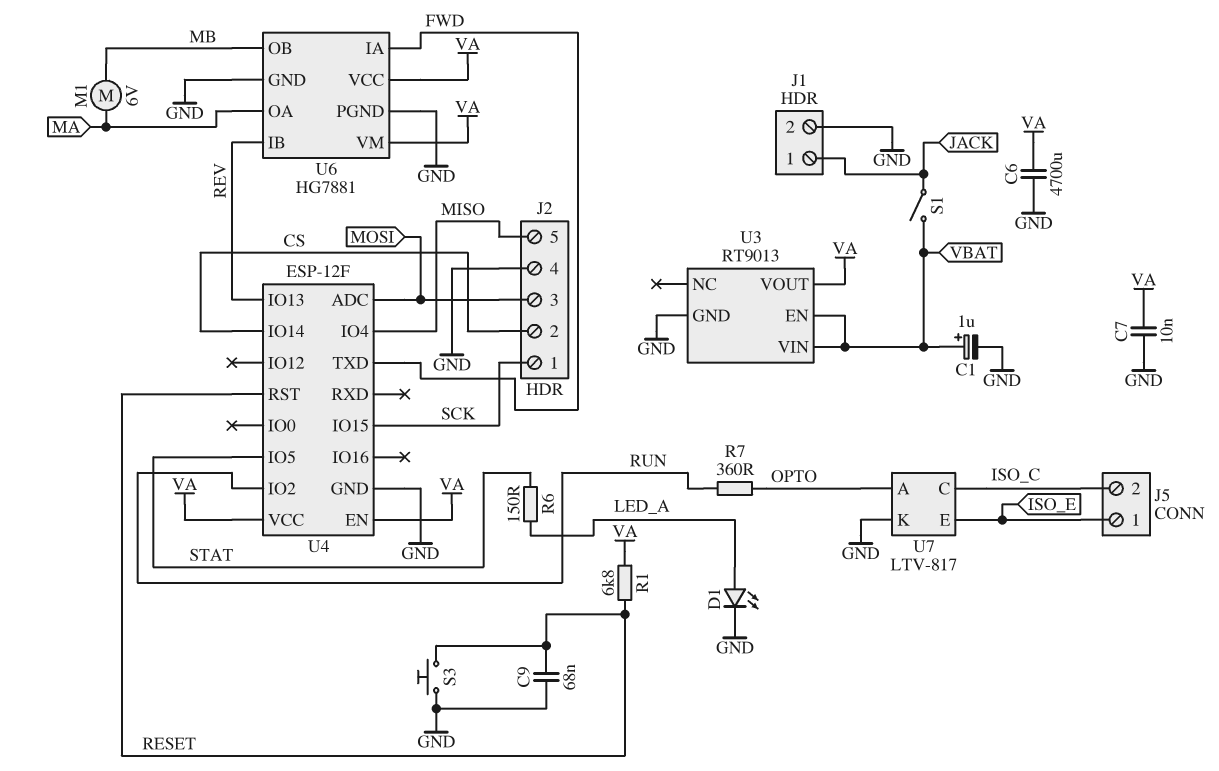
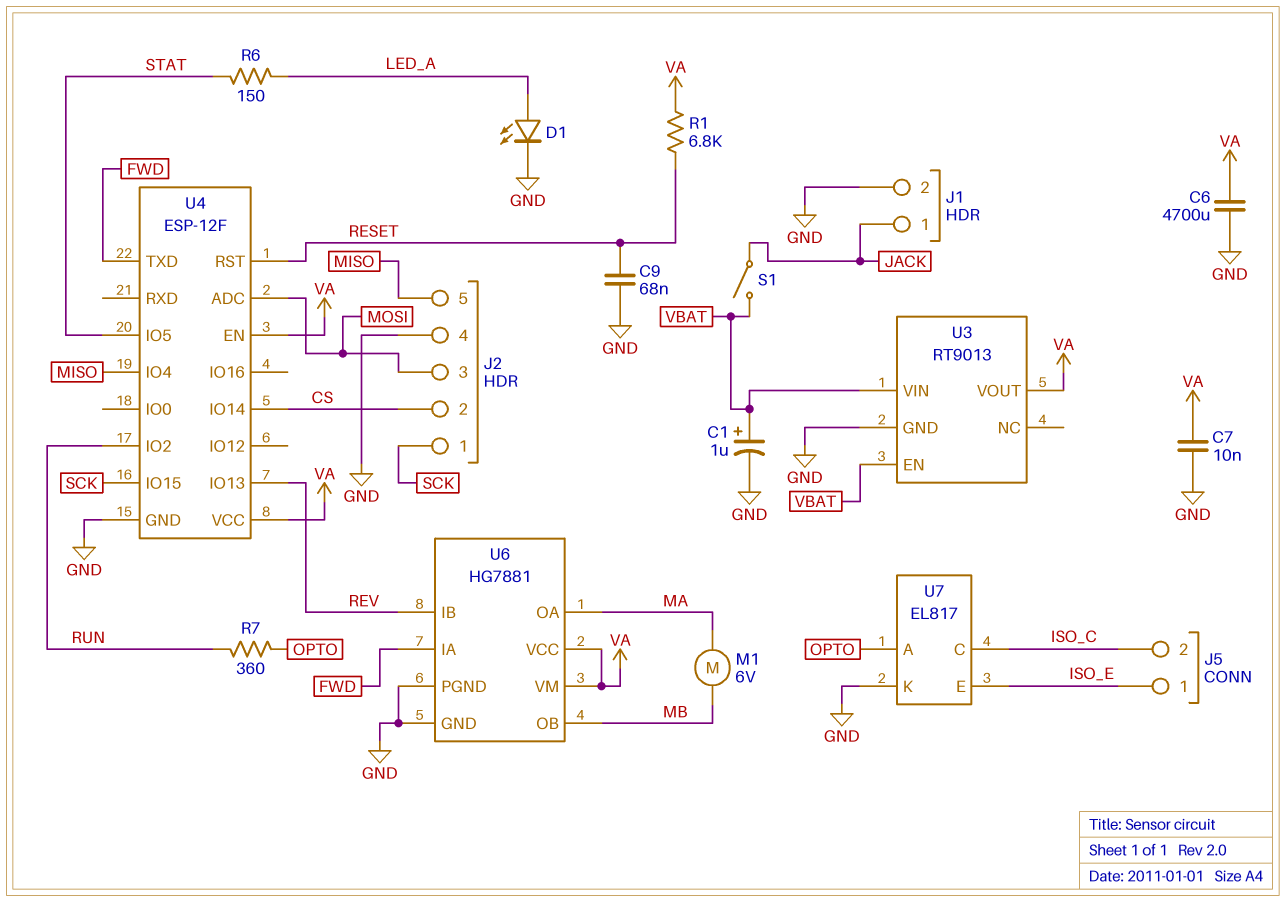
S3: button (GND, RESET) -> none
U7: LTV-817 -> EL817

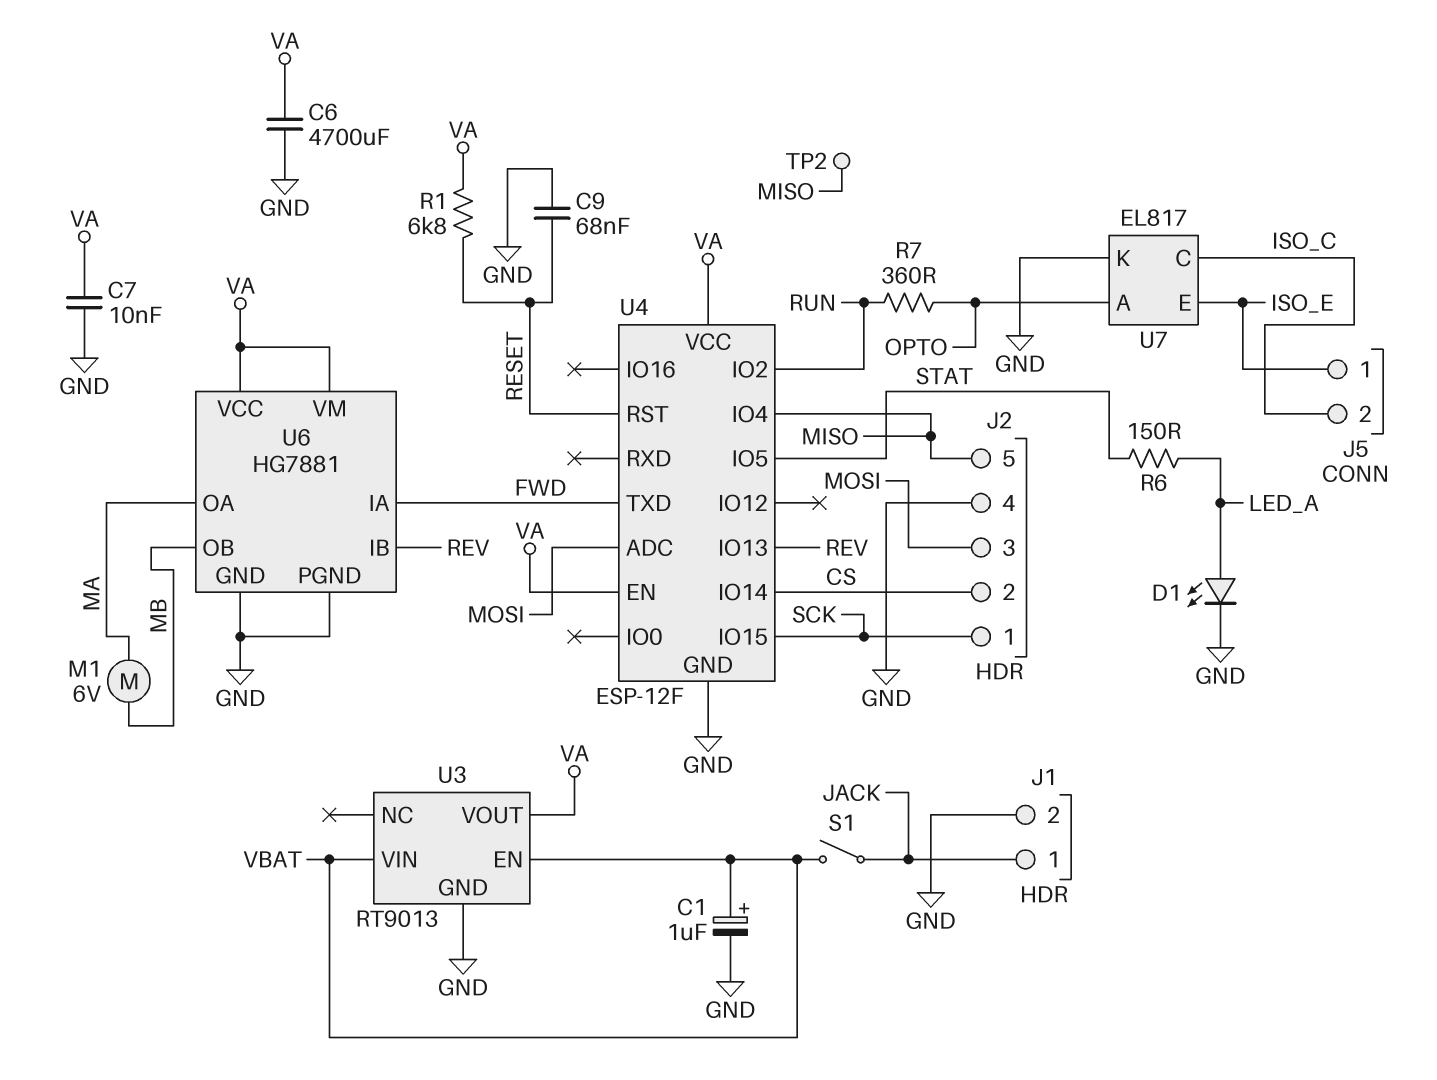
TP2: none -> test point (MISO)

